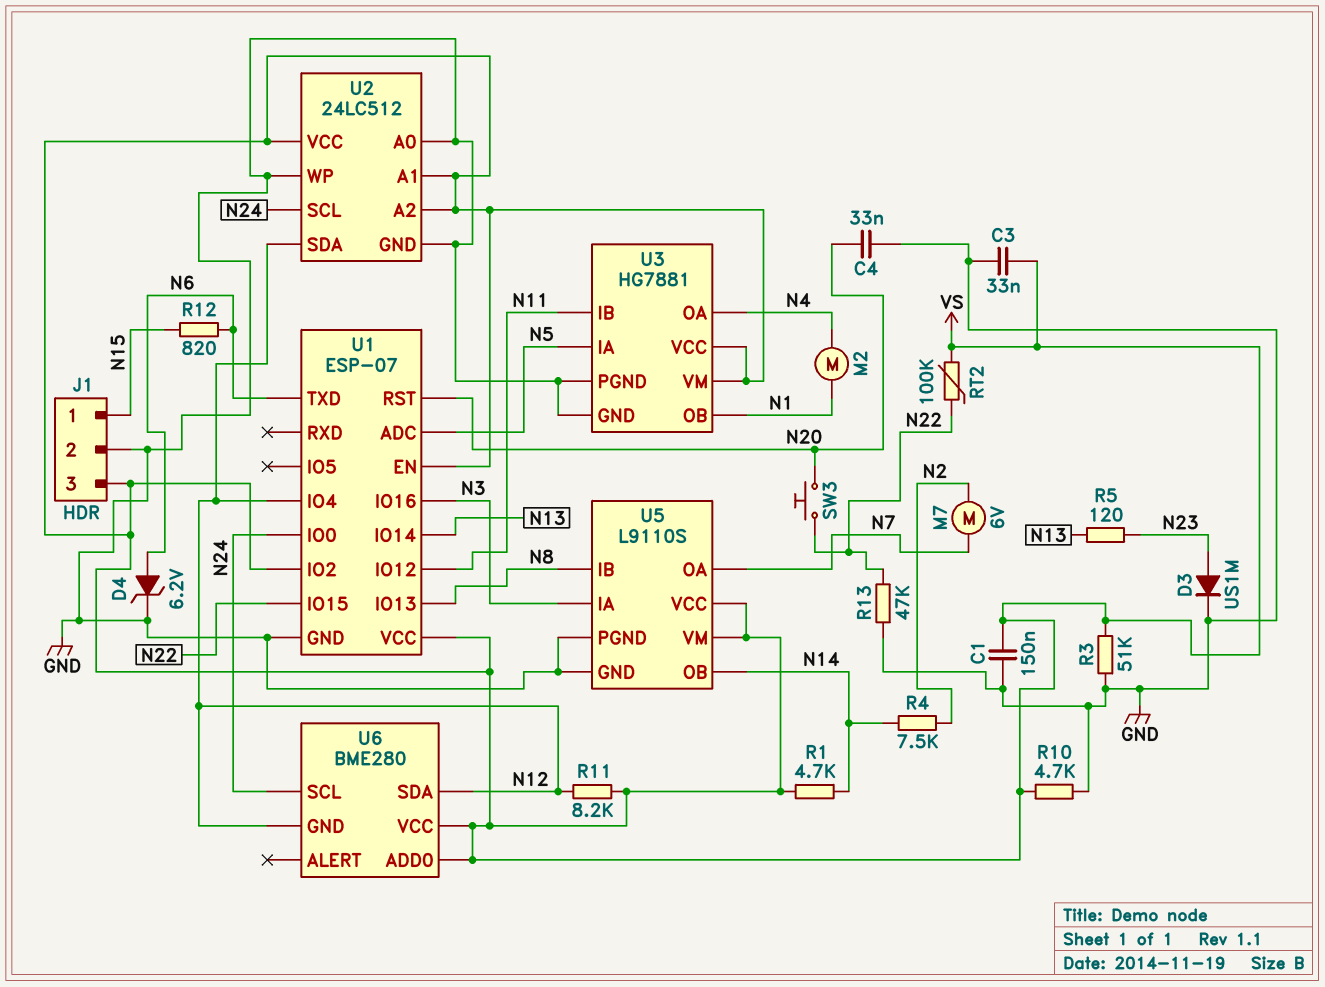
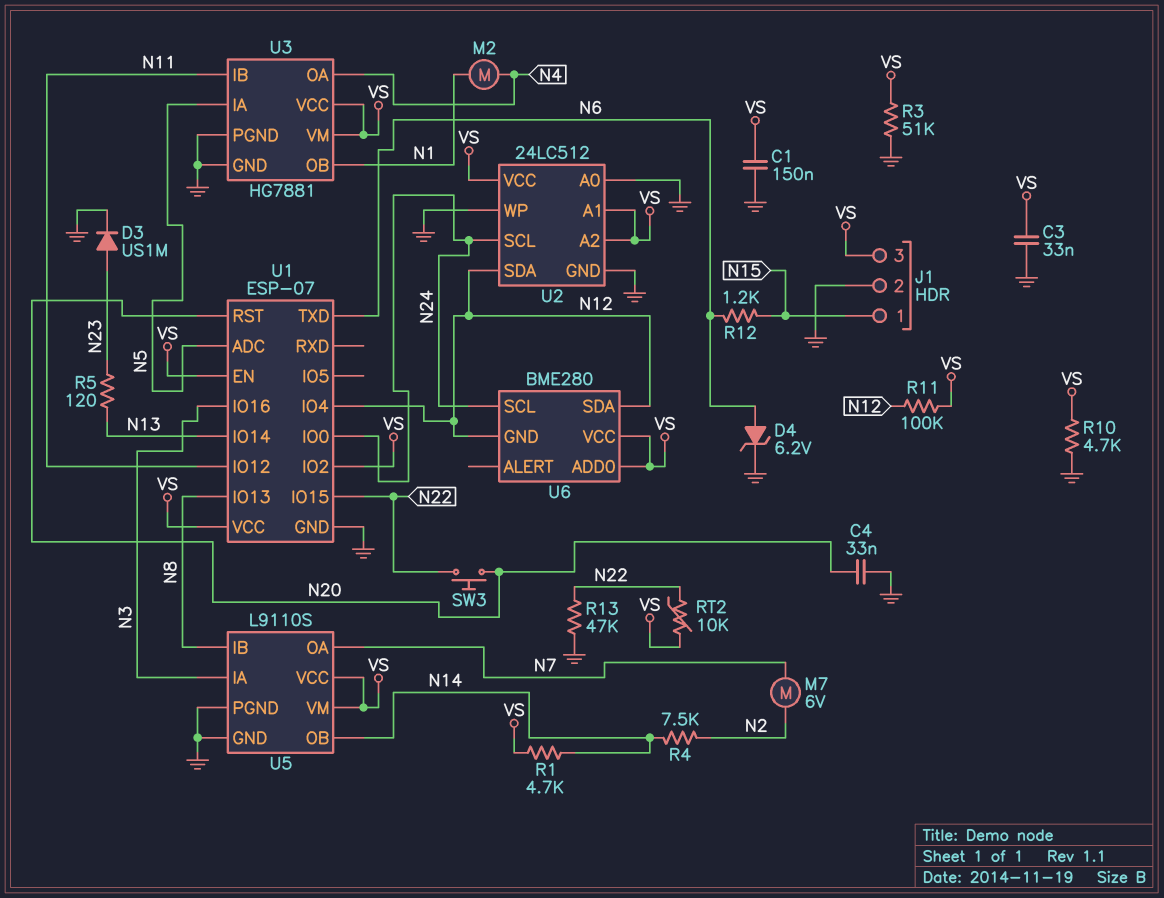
R11: 8.2k (N12, VS) -> 100k (N12, VS)
R12: 820 (N6, N15) -> 1.2k (N6, N15)
RT2: 100k (N22, VS) -> 10k (N22, VS)

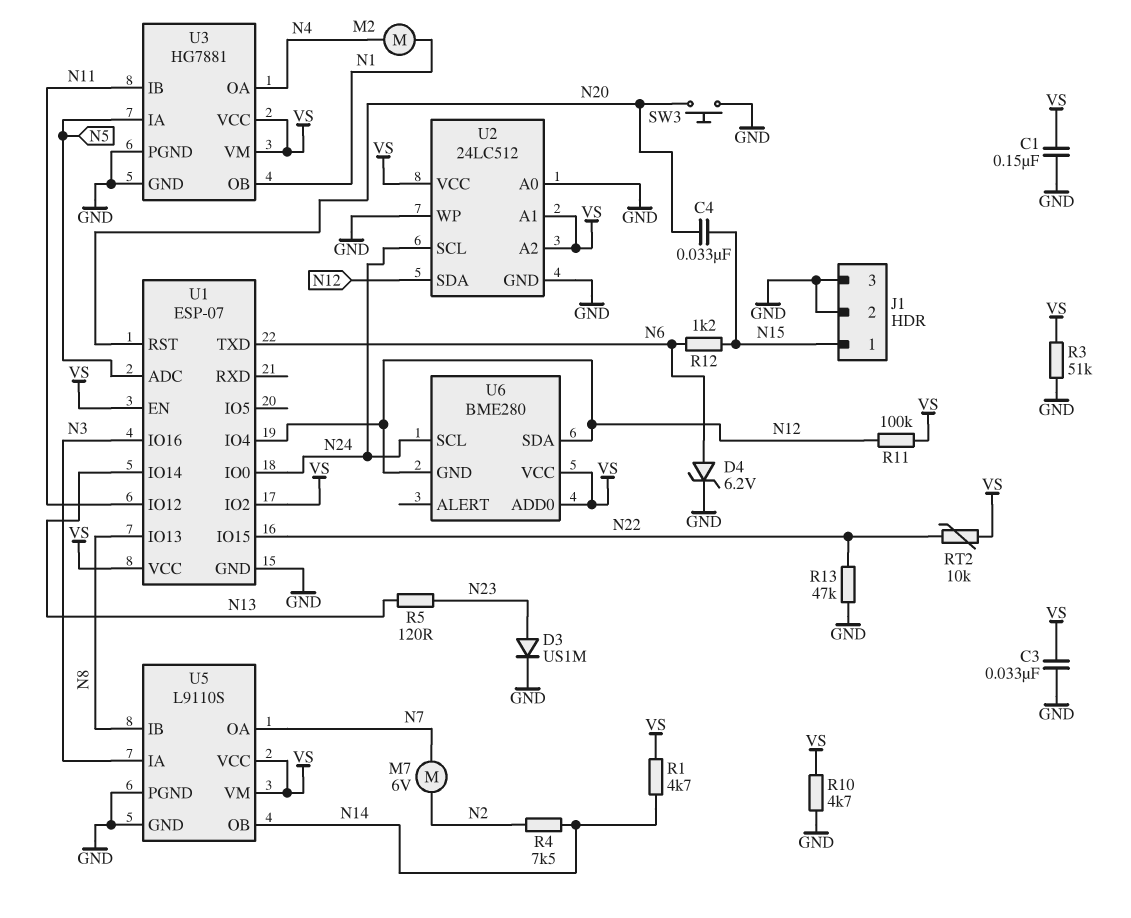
C4: 33nF (GND, N20) -> 33nF (N15, N20)
J1 pin 3: VS -> GND
SW3: button (N20, N22) -> button (GND, N20)

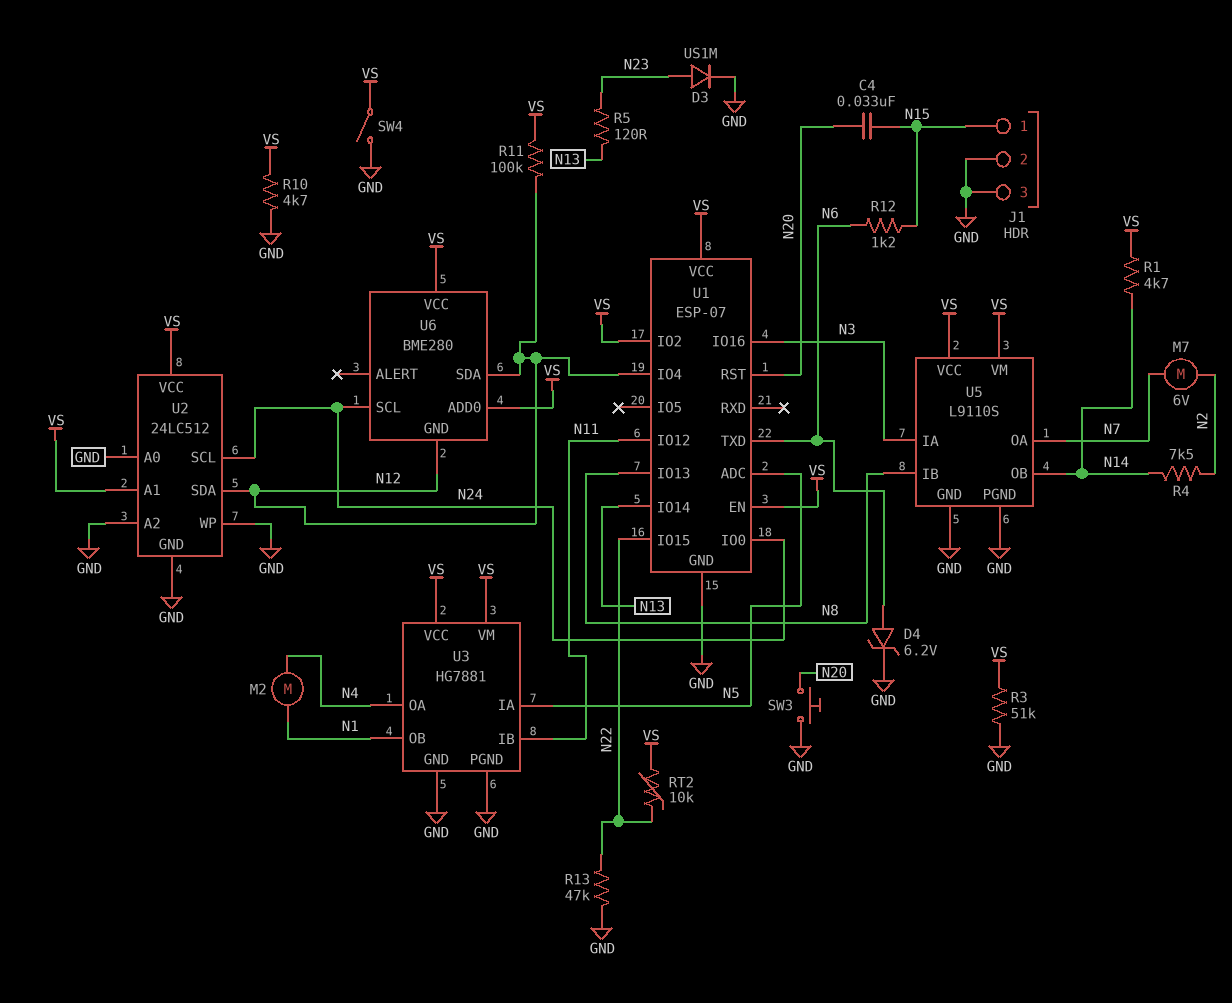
C1: 150nF (GND, VS) -> none
C3: 33nF (GND, VS) -> none
SW4: none -> switch (GND, VS)
U2 pin A2: VS -> GND

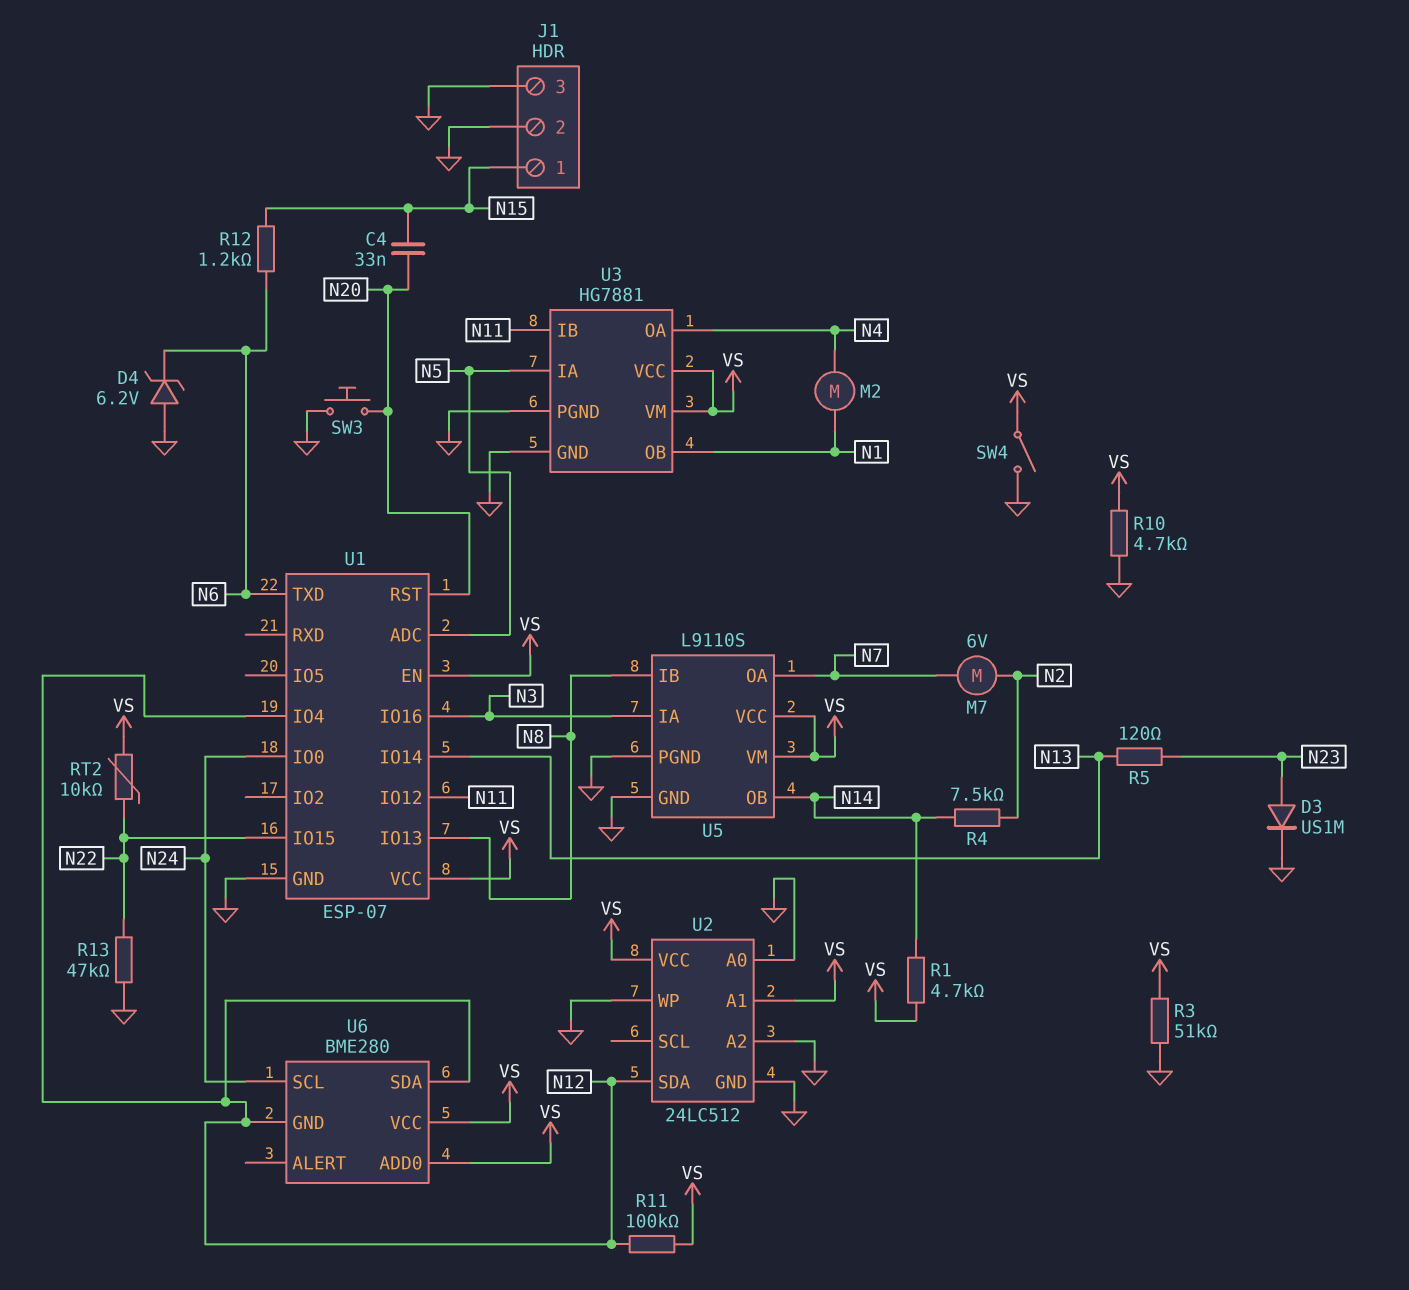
D4: zener 6.2V (A N6, K GND) -> zener 6.2V (A GND, K N6)
U1 pin IO2: VS -> none
U2 pin SCL: N24 -> none

